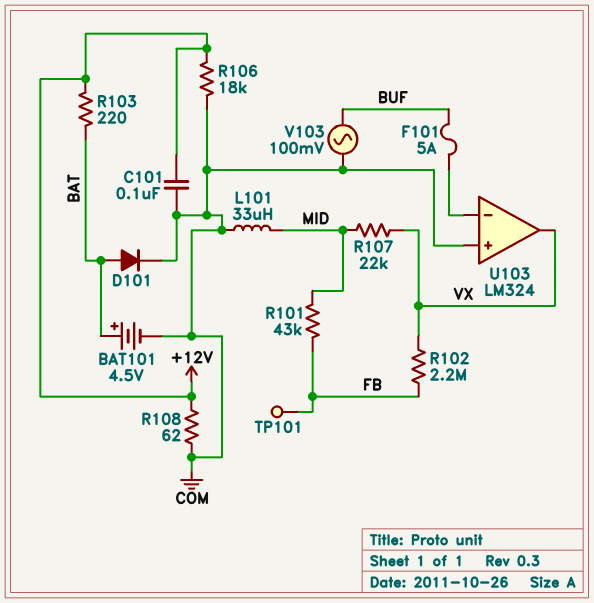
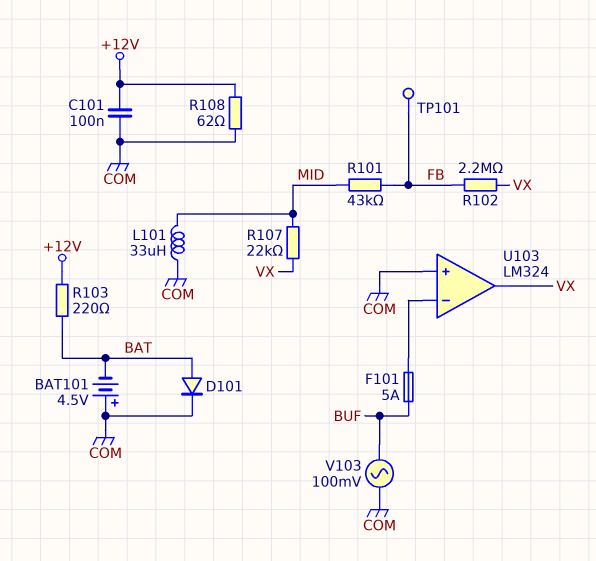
BAT101: 4.5V (plus BAT, minus COM) -> 4.5V (plus COM, minus BAT)
R106: 18k (+12V, COM) -> none

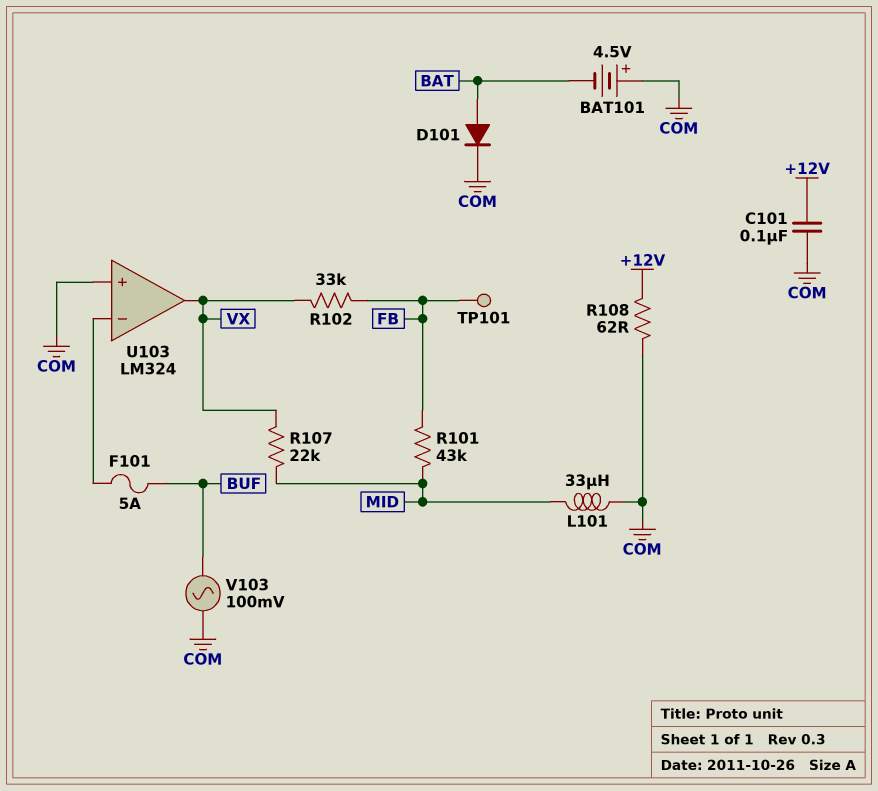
R102: 2.2M (FB, VX) -> 33k (FB, VX)
R103: 220 (+12V, BAT) -> none

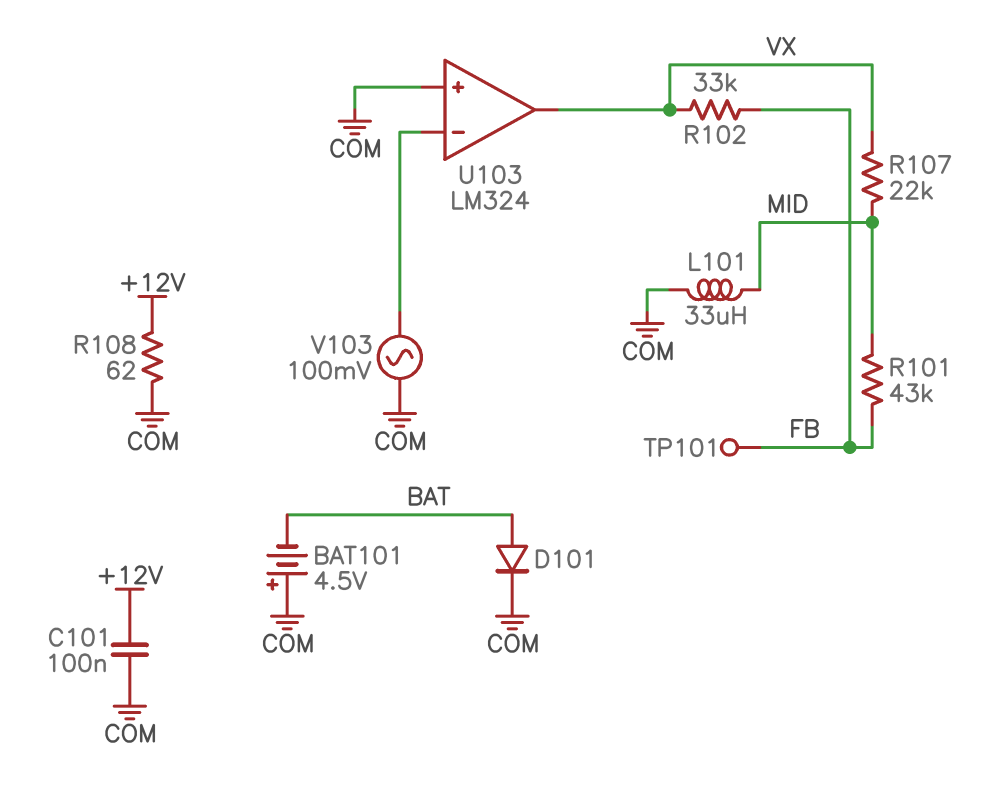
F101: 5A (BUF, U103/in-) -> none
V103: AC 100mV (BUF, COM) -> AC 100mV (COM, U103/in-)

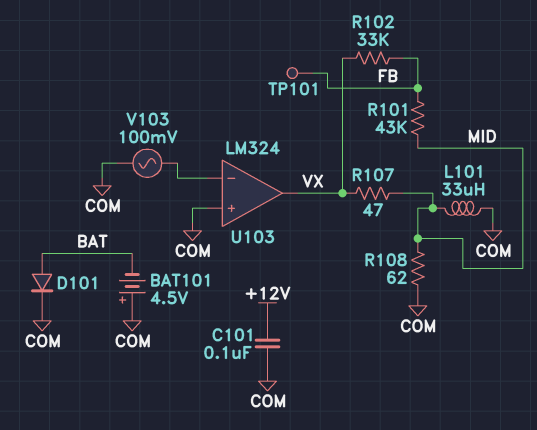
R107: 22k (MID, VX) -> 47 (MID, VX)
R108: 62 (+12V, COM) -> 62 (COM, MID)

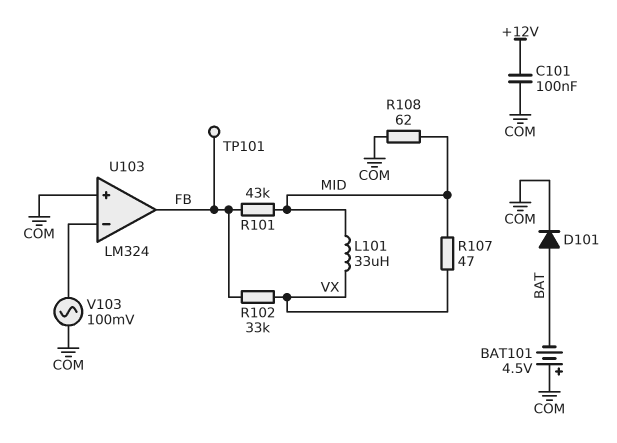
L101: 33uH (COM, MID) -> 33uH (MID, VX)
U103 pin out: VX -> FB

